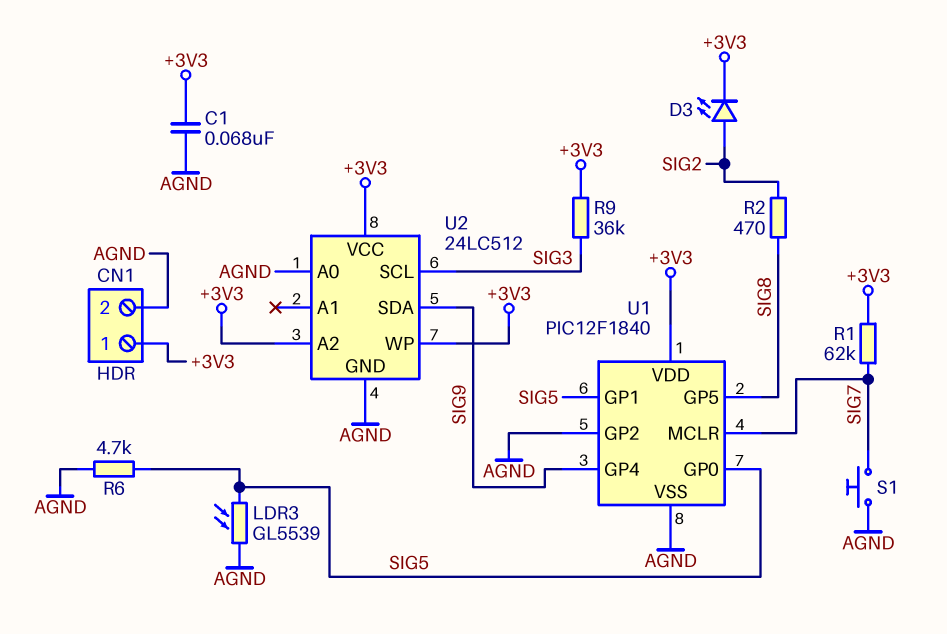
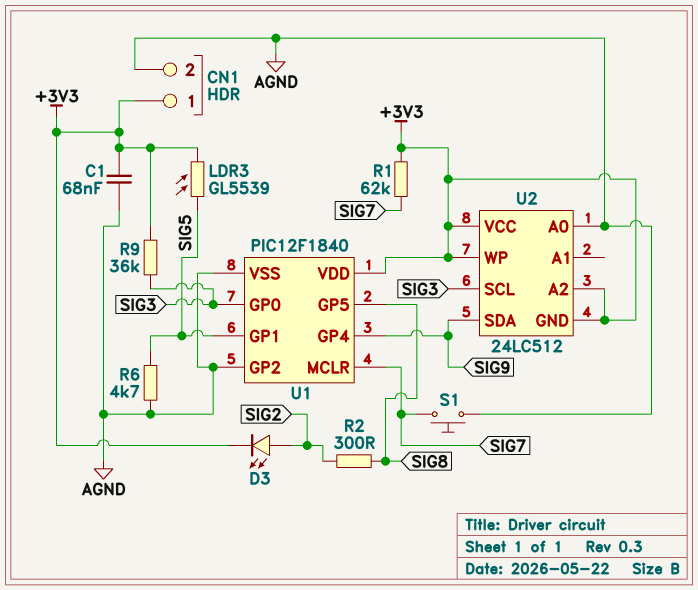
LDR3: GL5539 (AGND, SIG5) -> GL5539 (+3V3, SIG5)
R2: 470 (SIG2, SIG8) -> 300 (SIG2, SIG8)
U1 pin GP0: SIG5 -> SIG3
U2 pin GND: AGND -> +3V3

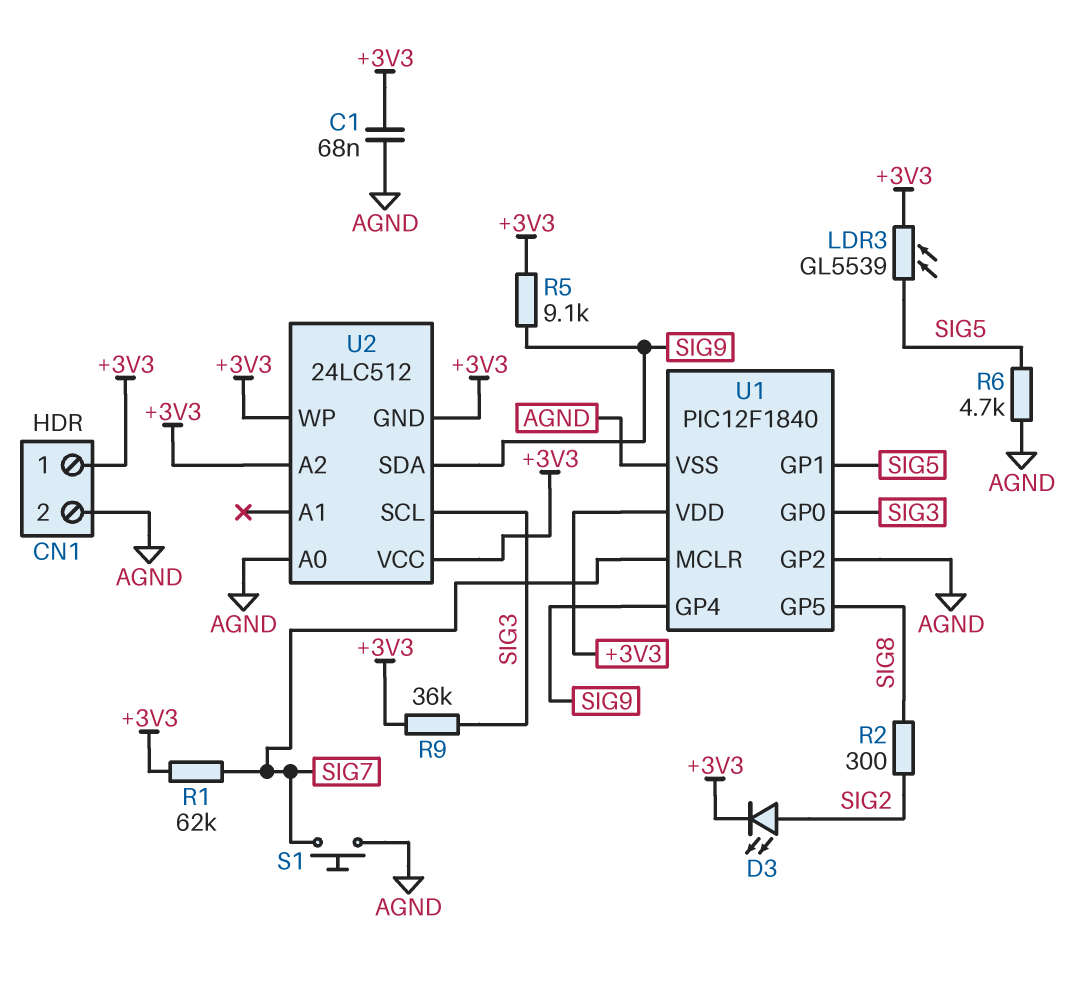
R5: none -> 9.1k (+3V3, SIG9)

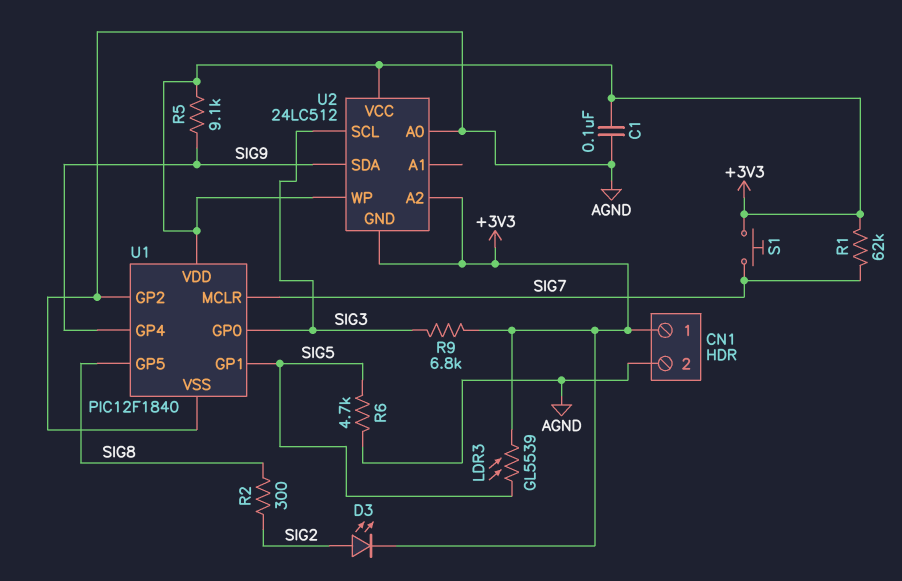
C1: 68nF (+3V3, AGND) -> 100nF (+3V3, AGND)
R9: 36k (+3V3, SIG3) -> 6.8k (+3V3, SIG3)
S1: button (AGND, SIG7) -> button (+3V3, SIG7)

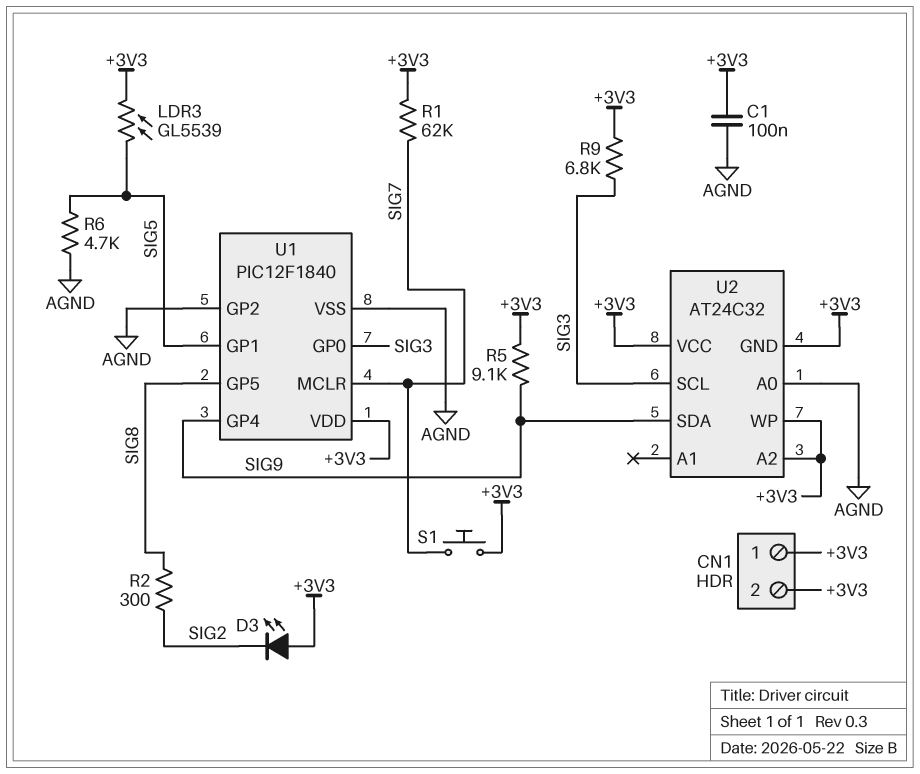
CN1 pin 2: AGND -> +3V3
D3: LED (A SIG2, K +3V3) -> LED (A +3V3, K SIG2)
U2: 24LC512 -> AT24C32

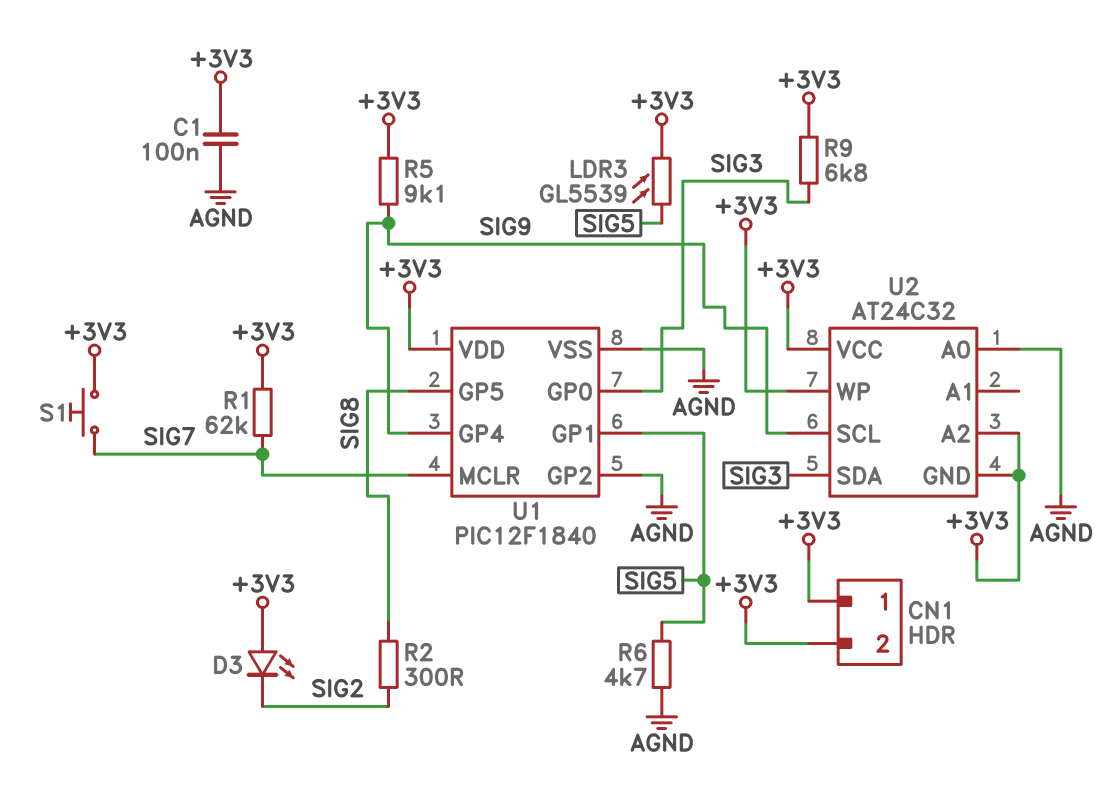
U2 pin SCL: SIG3 -> SIG9
U2 pin SDA: SIG9 -> SIG3

